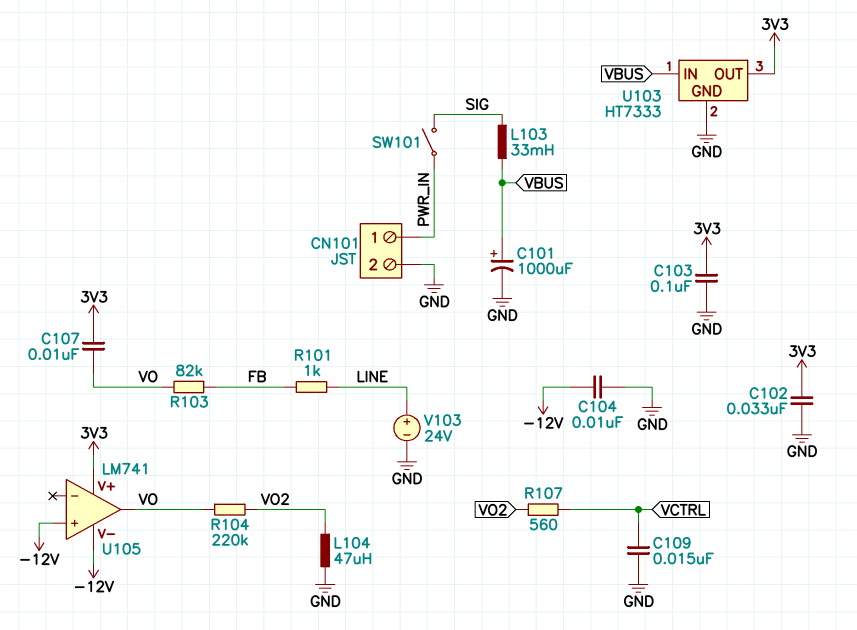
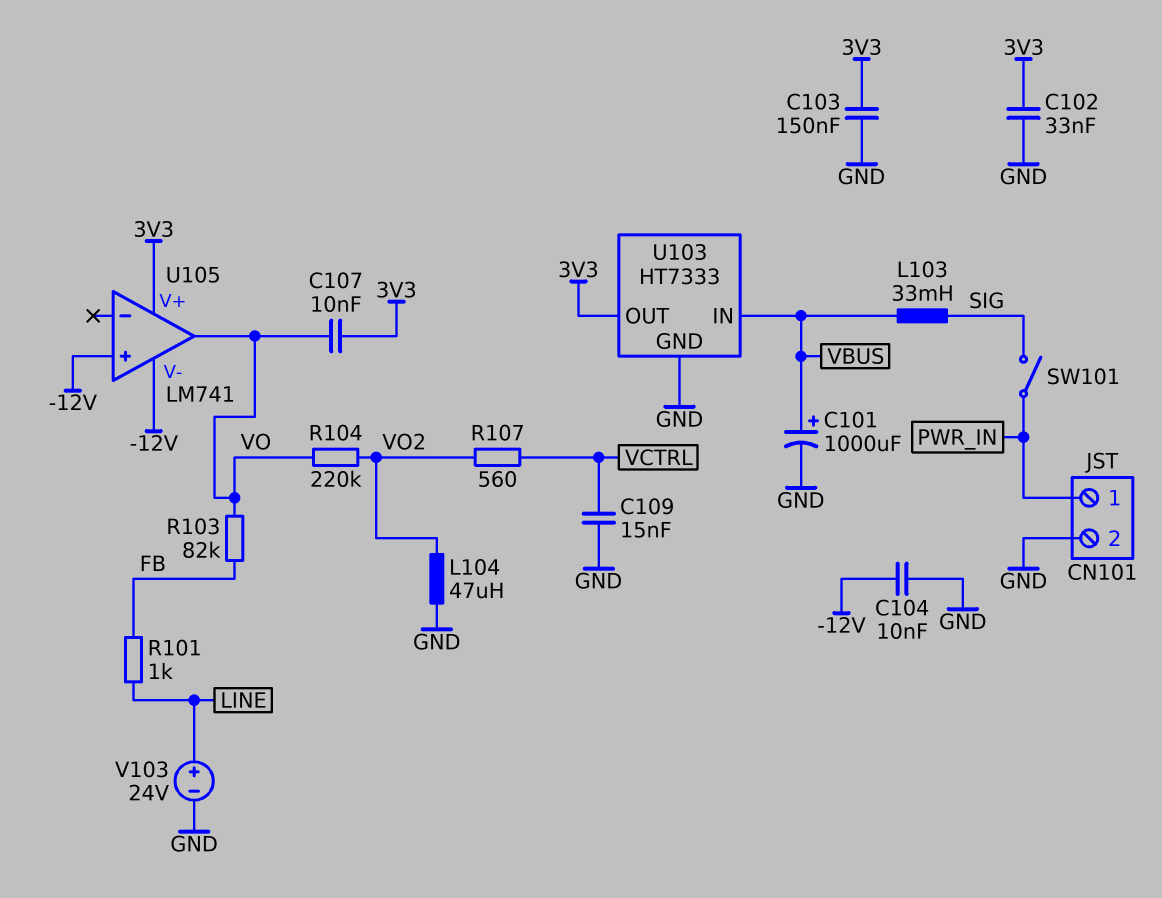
C103: 100nF (3V3, GND) -> 150nF (3V3, GND)

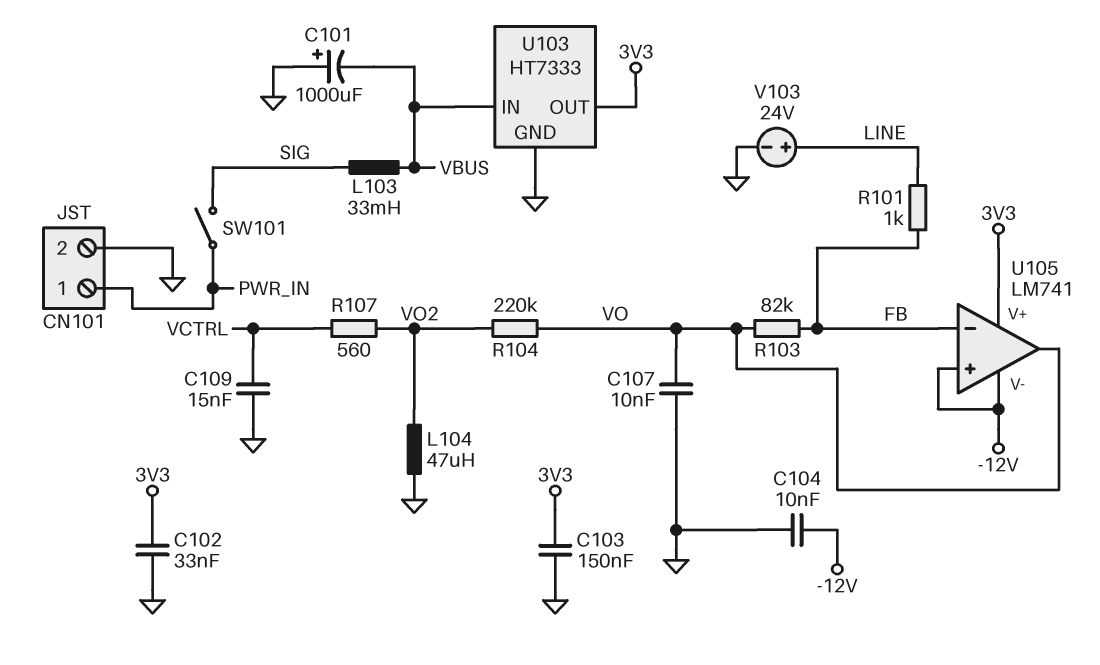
C101: 1000uF (plus VBUS, minus GND) -> 1000uF (plus GND, minus VBUS)
C107: 10nF (3V3, VO) -> 10nF (GND, VO)
U105 pin in-: none -> FB

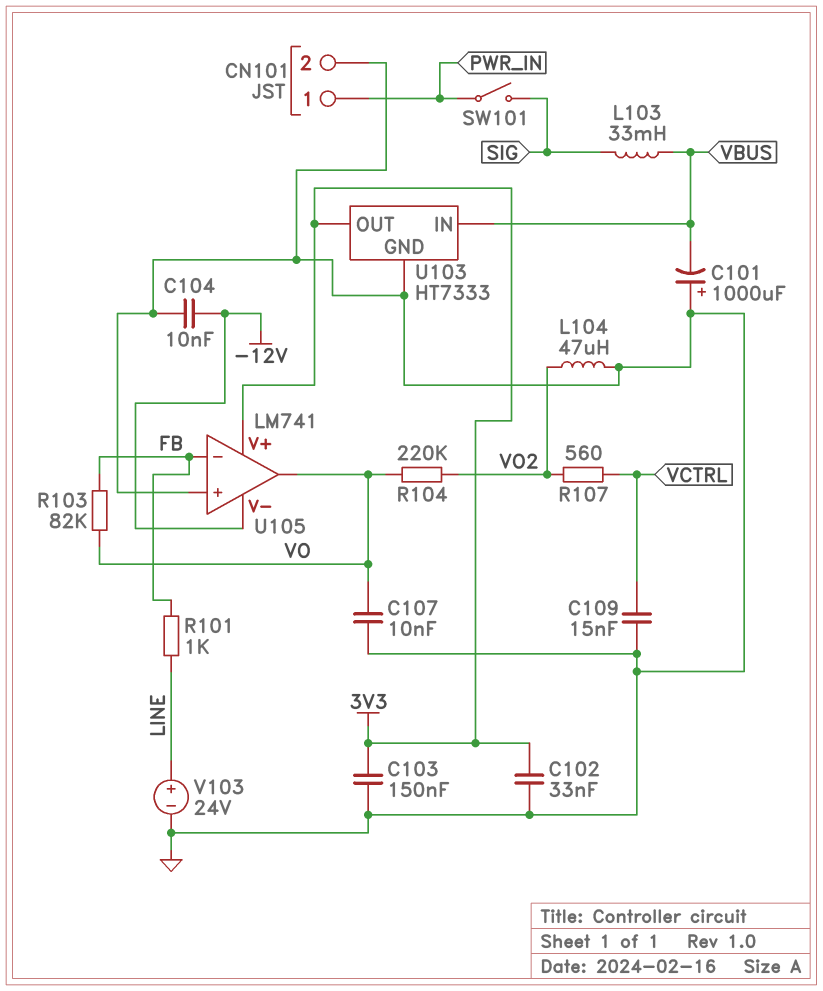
U105 pin in+: -12V -> GND

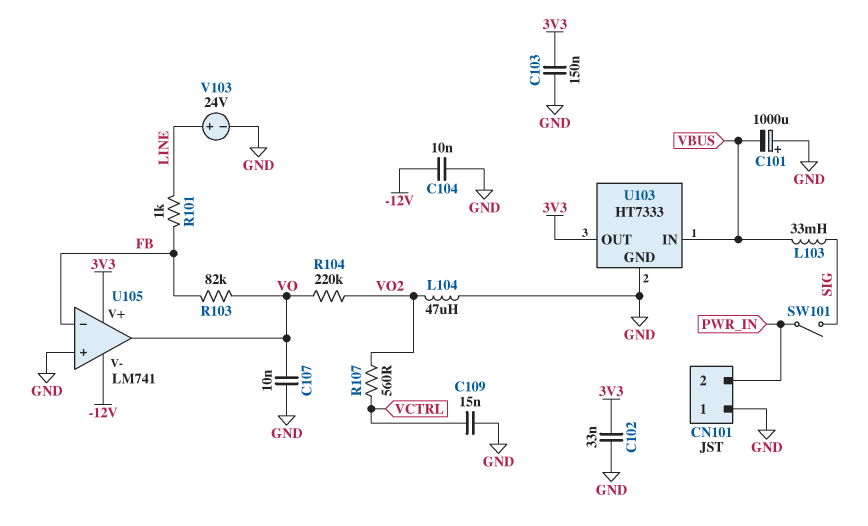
CN101 pin 1: PWR_IN -> GND
CN101 pin 2: GND -> PWR_IN

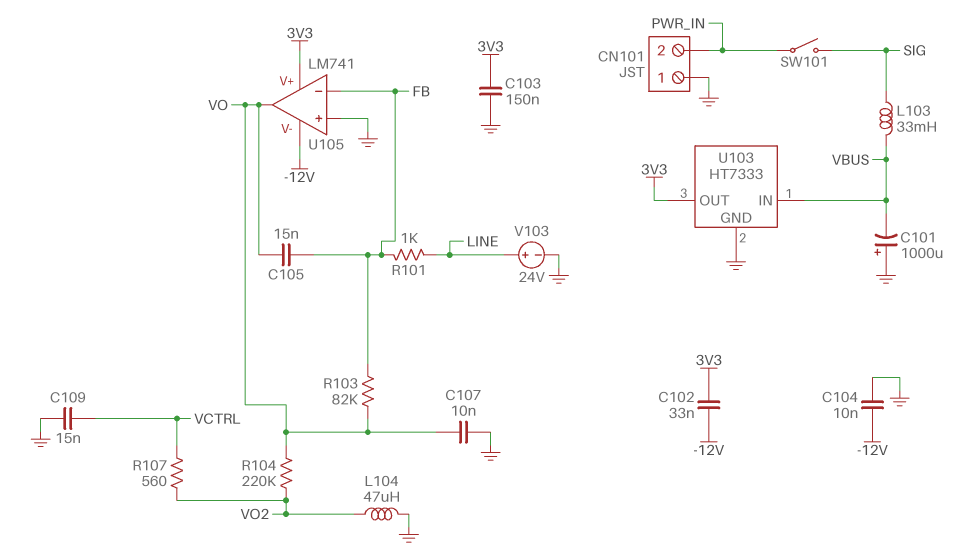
C102: 33nF (3V3, GND) -> 33nF (-12V, 3V3)
C105: none -> 15nF (FB, VO)

